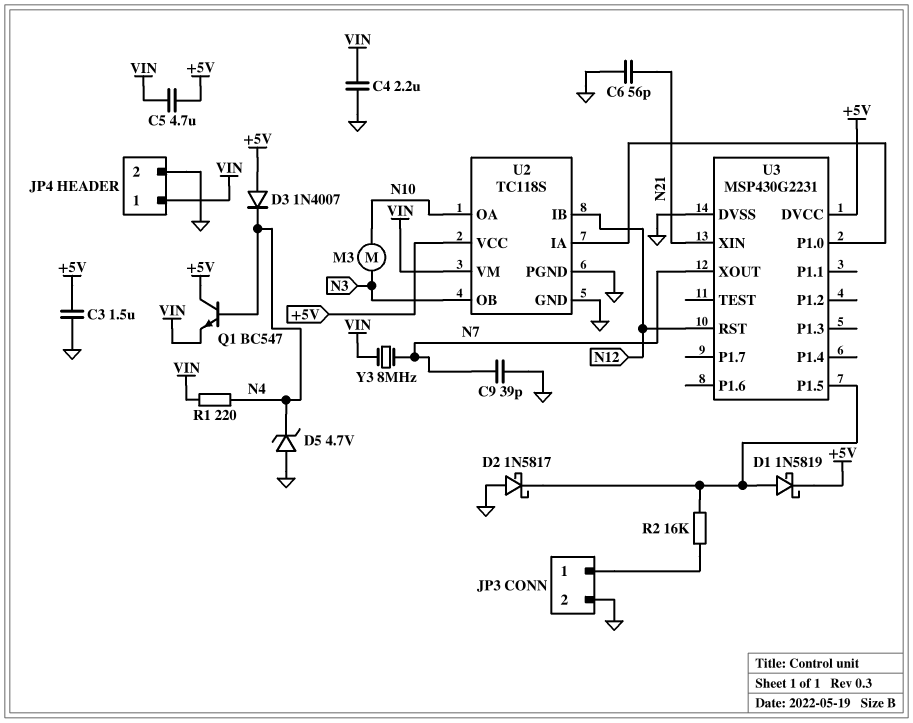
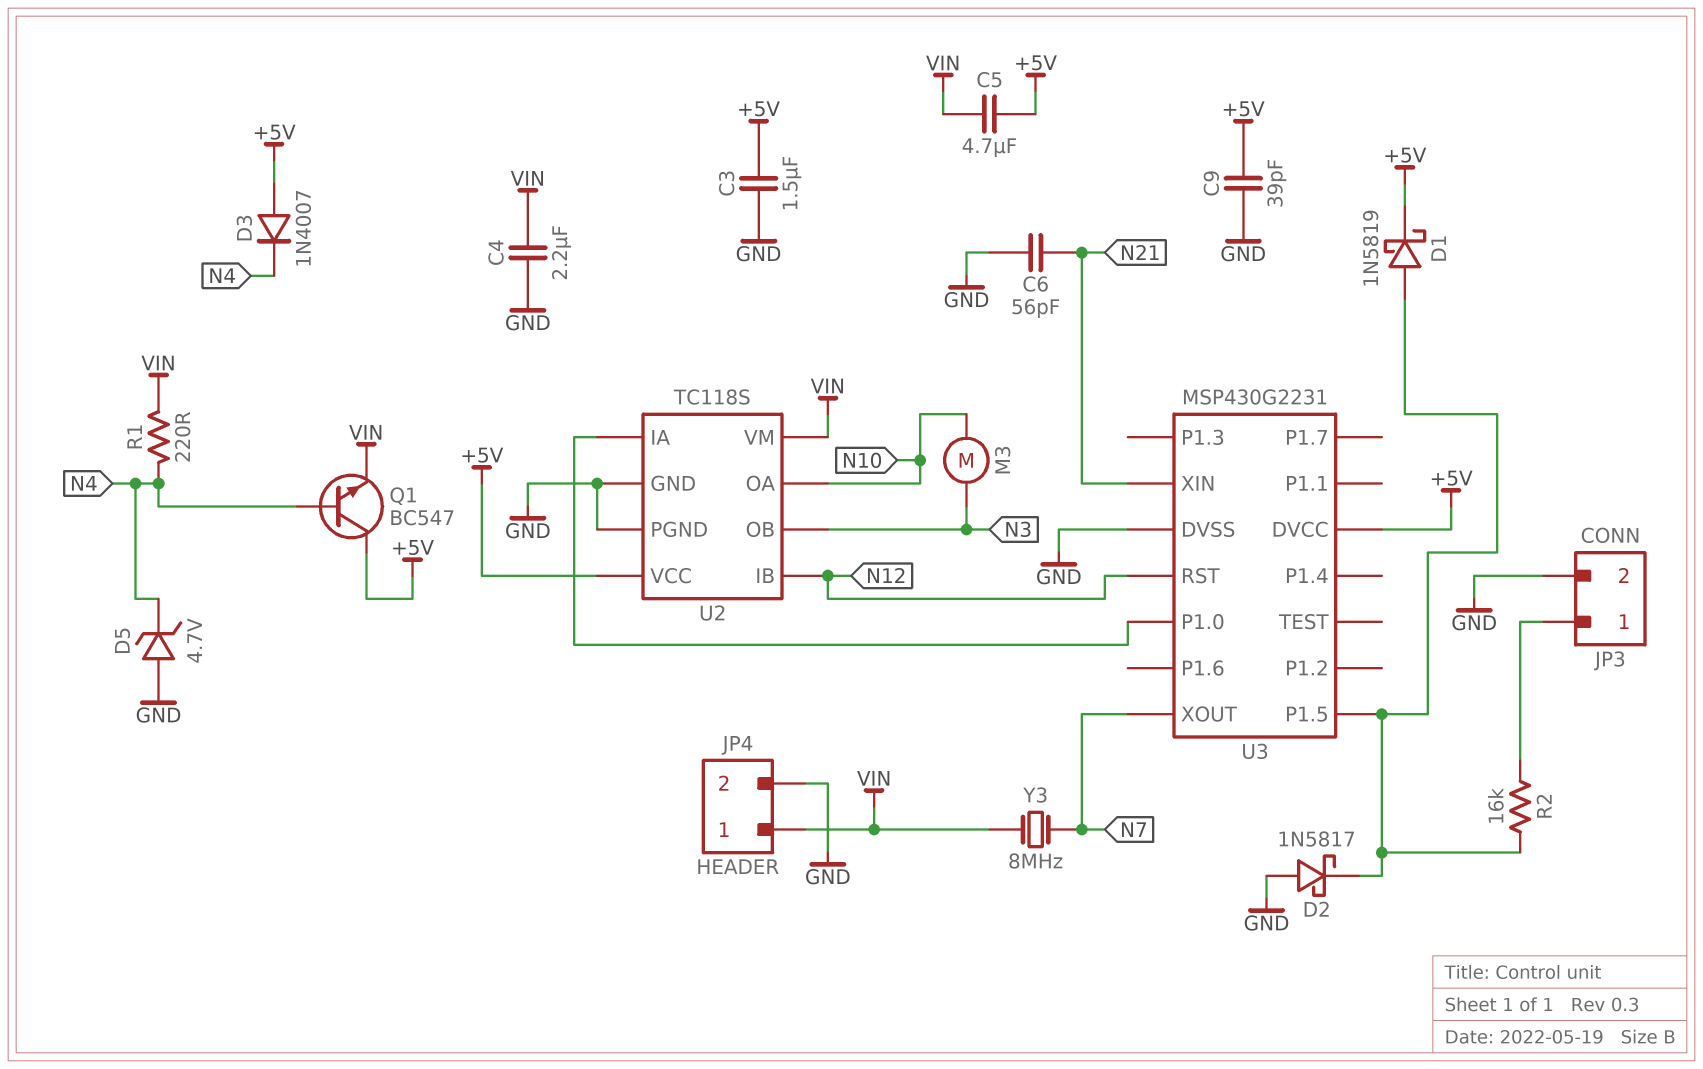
C9: 39pF (GND, N7) -> 39pF (+5V, GND)

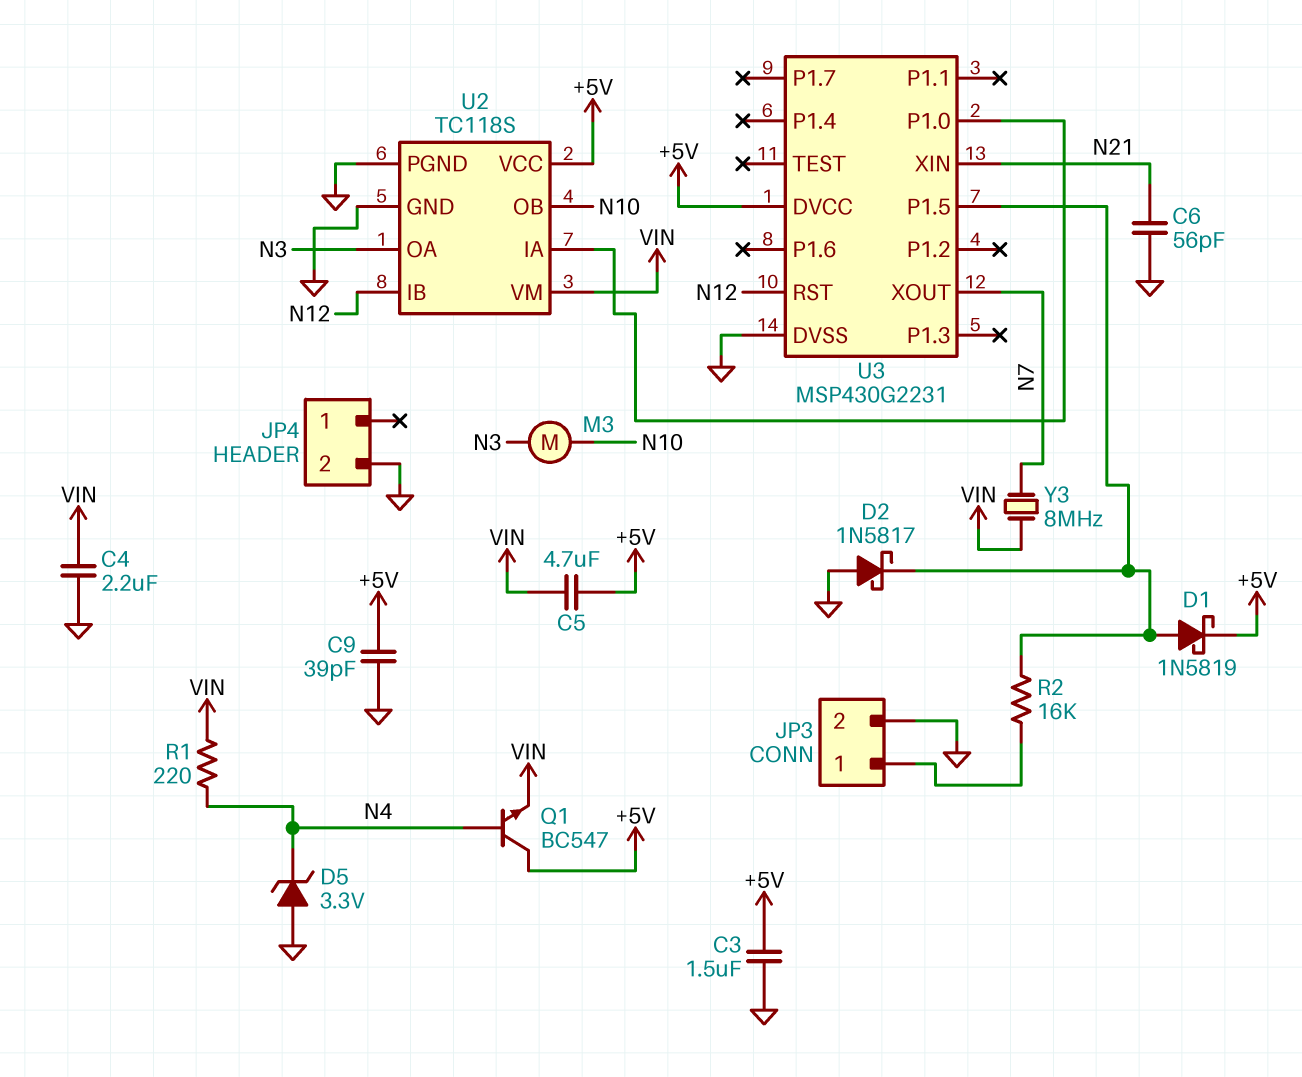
D3: diode 1N4007 (A +5V, K N4) -> none
D5: zener 4.7V (A GND, K N4) -> zener 3.3V (A GND, K N4)
JP4 pin 1: VIN -> none
U2 pin OA: N10 -> N3
U2 pin OB: N3 -> N10

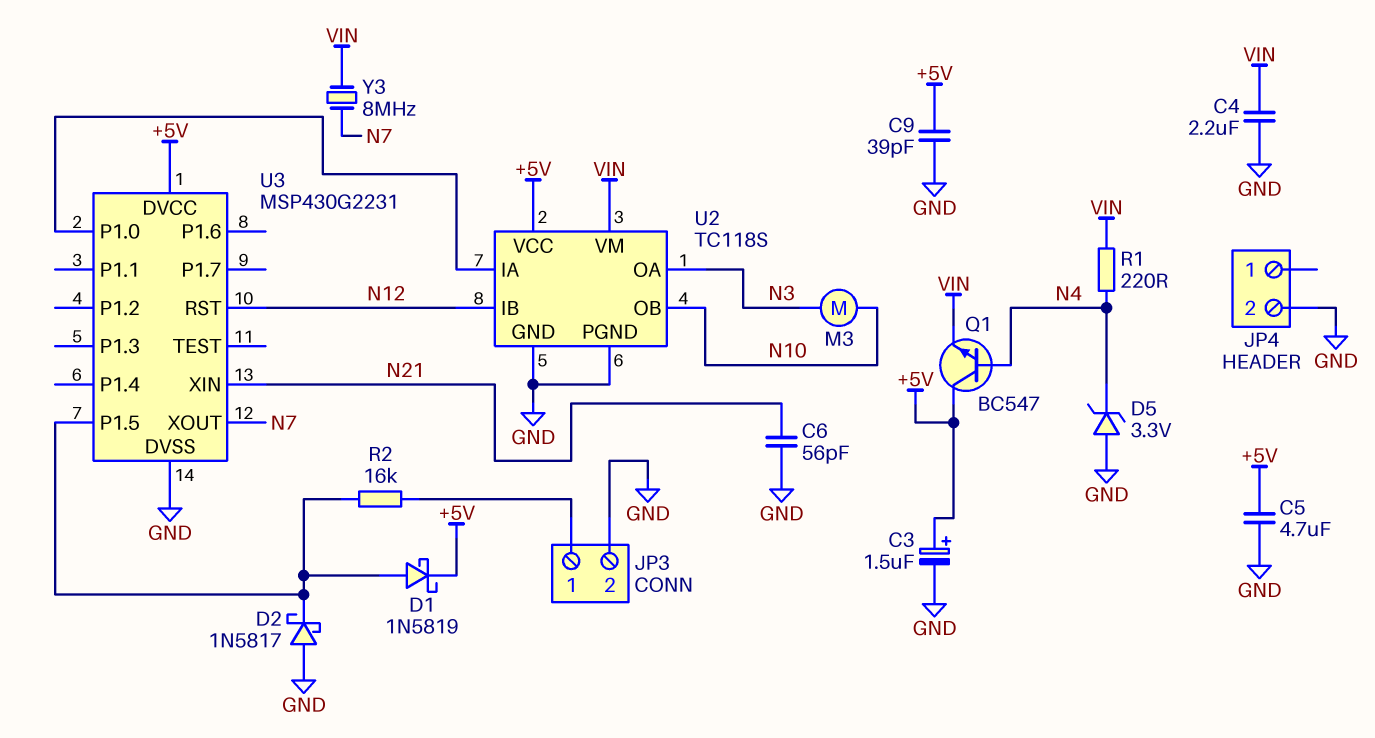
C3: 1.5uF (+5V, GND) -> 1.5uF (plus +5V, minus GND)
C5: 4.7uF (+5V, VIN) -> 4.7uF (+5V, GND)

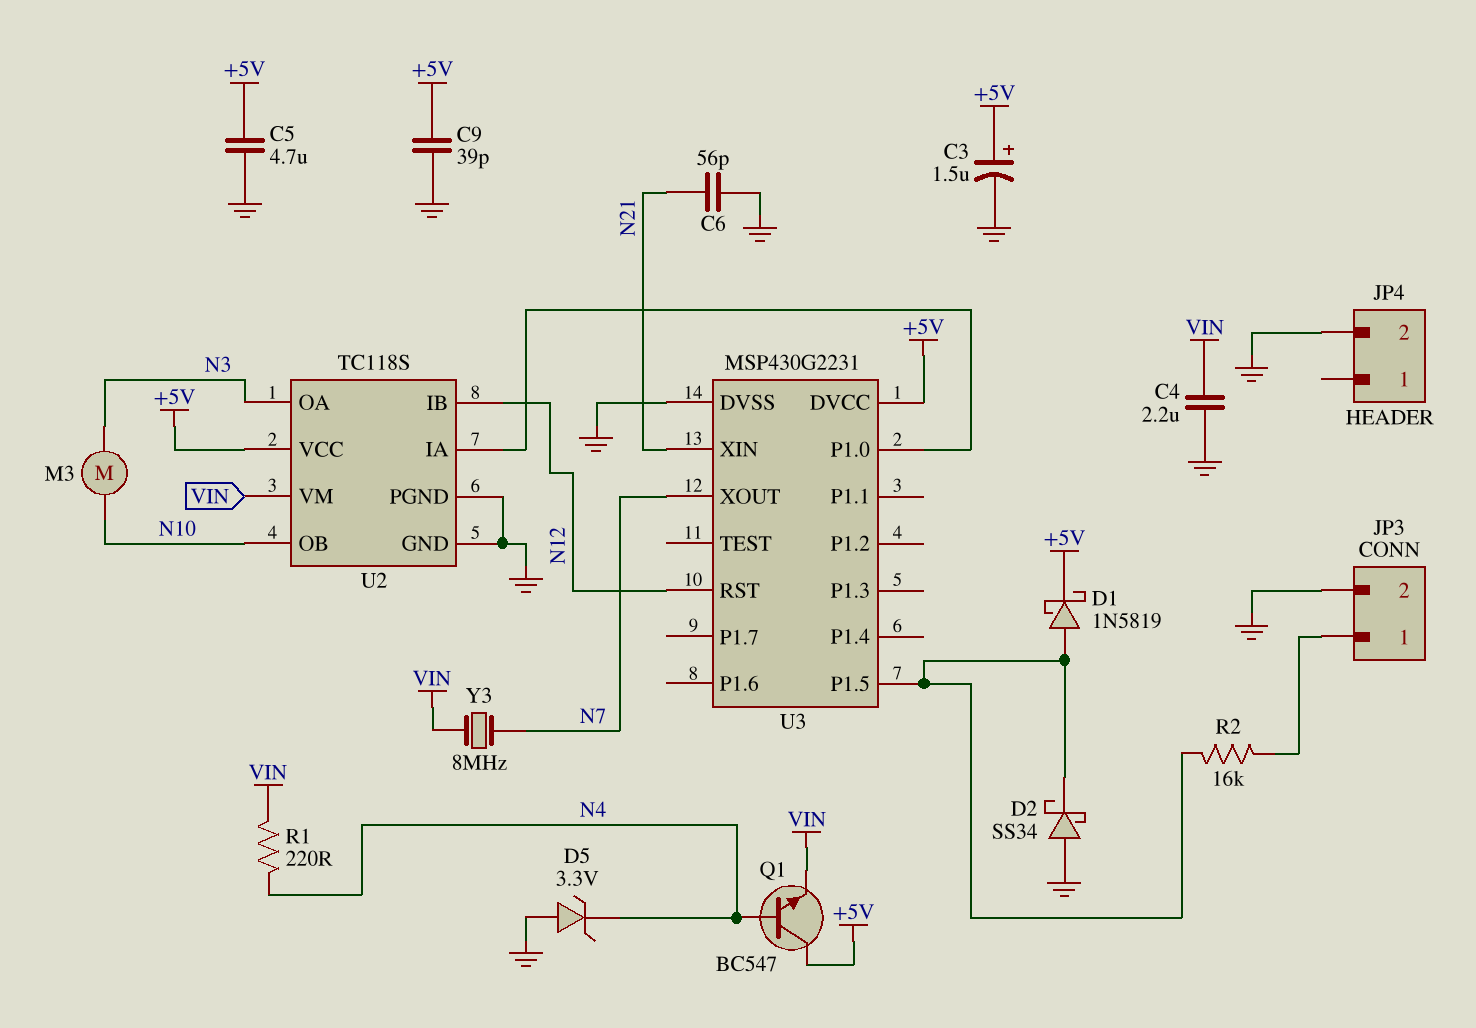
D2: schottky 1N5817 (A GND, K U3/P1.5) -> schottky SS34 (A GND, K U3/P1.5)

